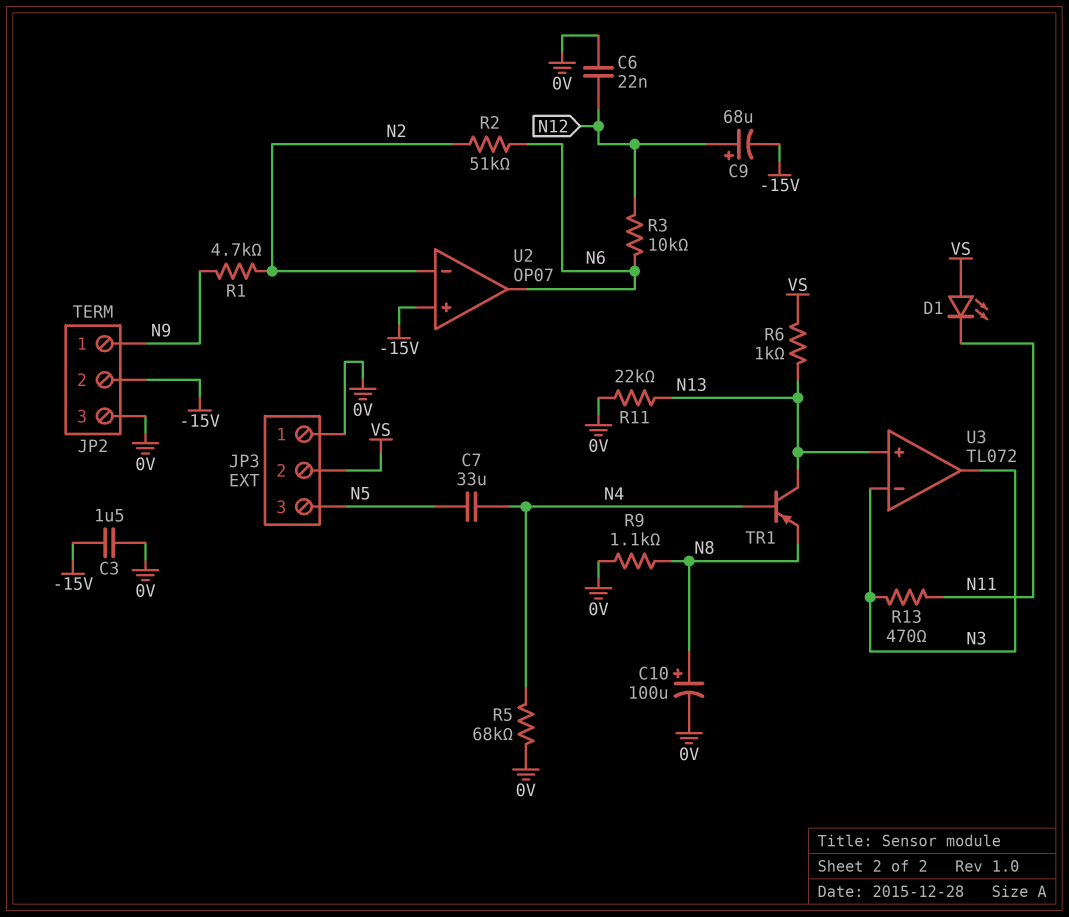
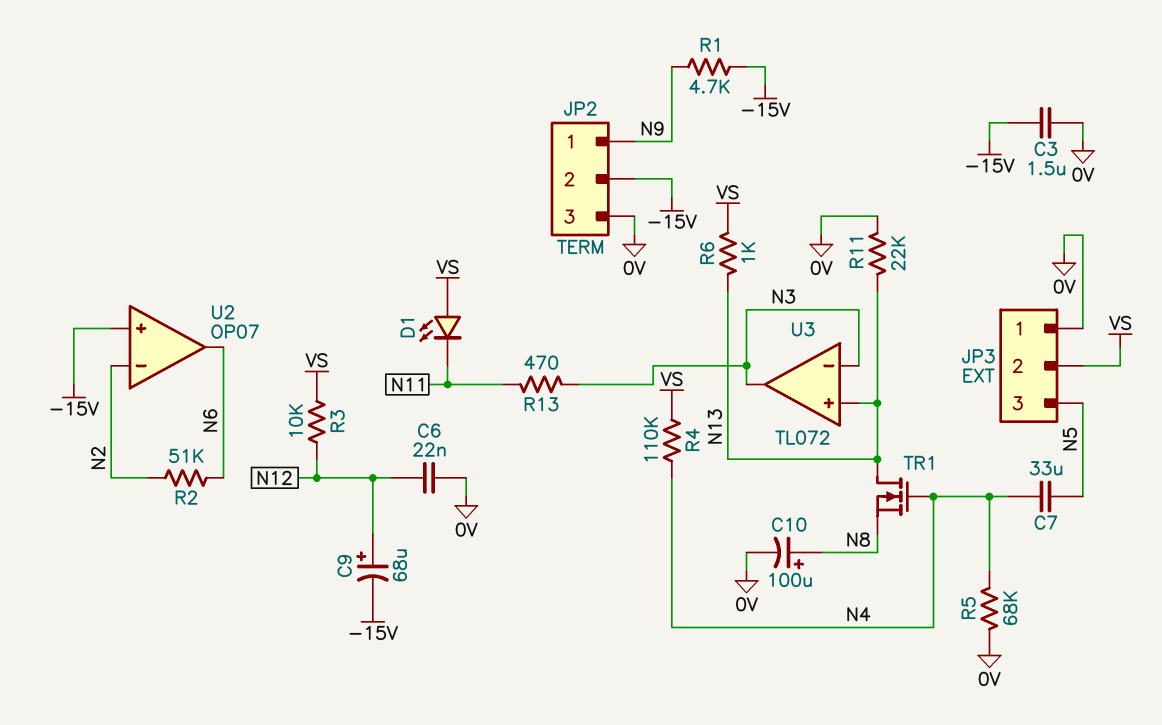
R1: 4.7k (N2, N9) -> 4.7k (-15V, N9)
R3: 10k (N6, N12) -> 10k (N12, VS)
R4: none -> 110k (N4, VS)
R9: 1.1k (0V, N8) -> none
TR1: PNP (B N4, C N13, E N8) -> NMOS (G N4, D N13, S N8)

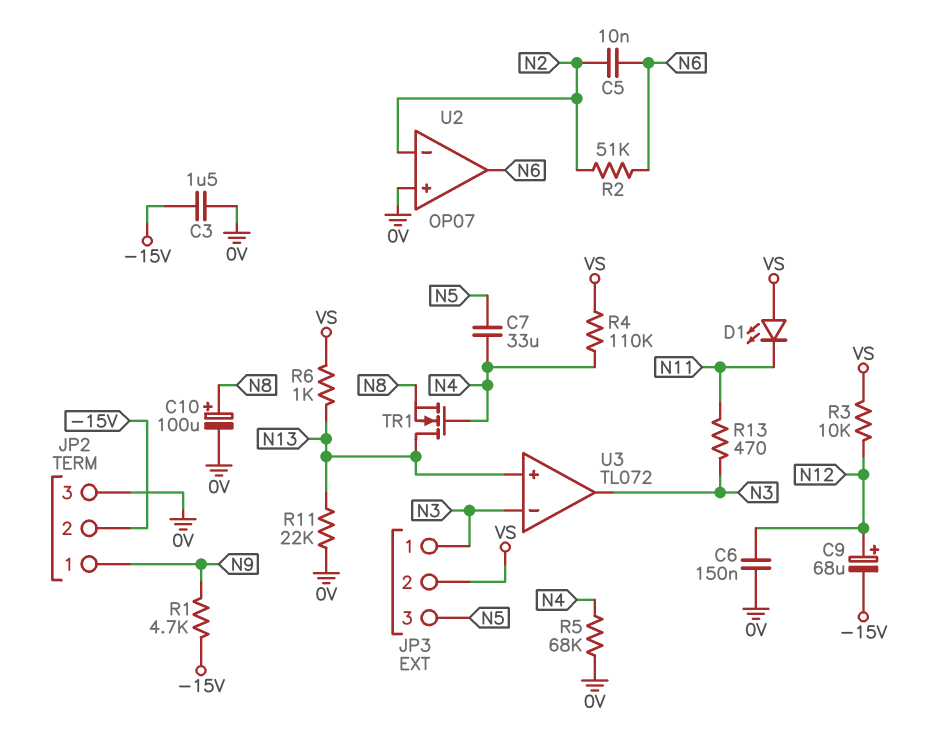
C5: none -> 10nF (N2, N6)
C6: 22nF (0V, N12) -> 150nF (0V, N12)
JP3 pin 1: 0V -> N3
U2 pin in+: -15V -> 0V

